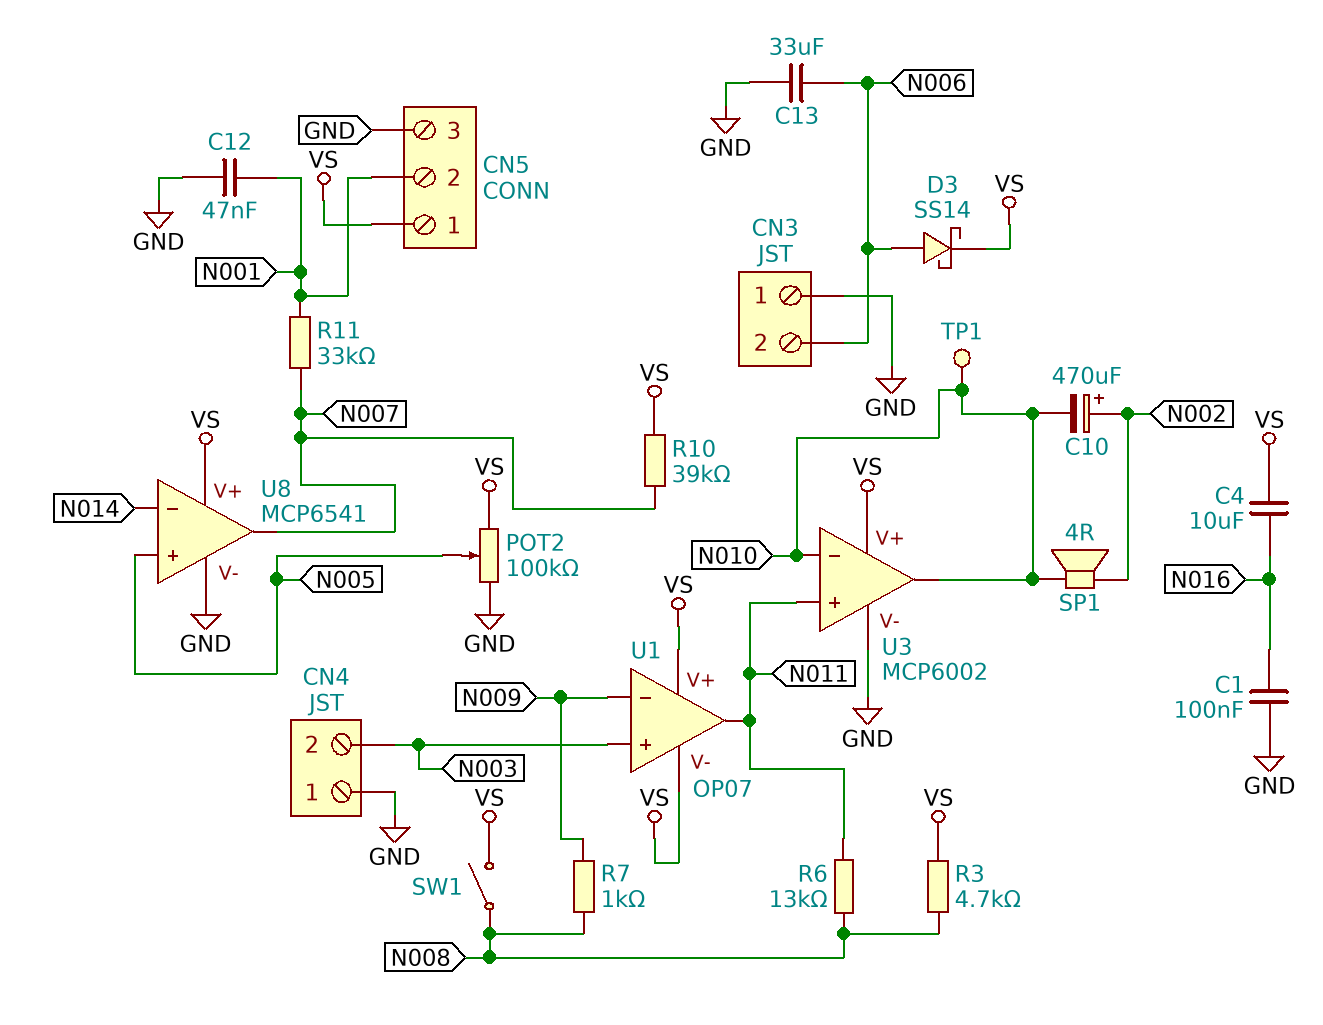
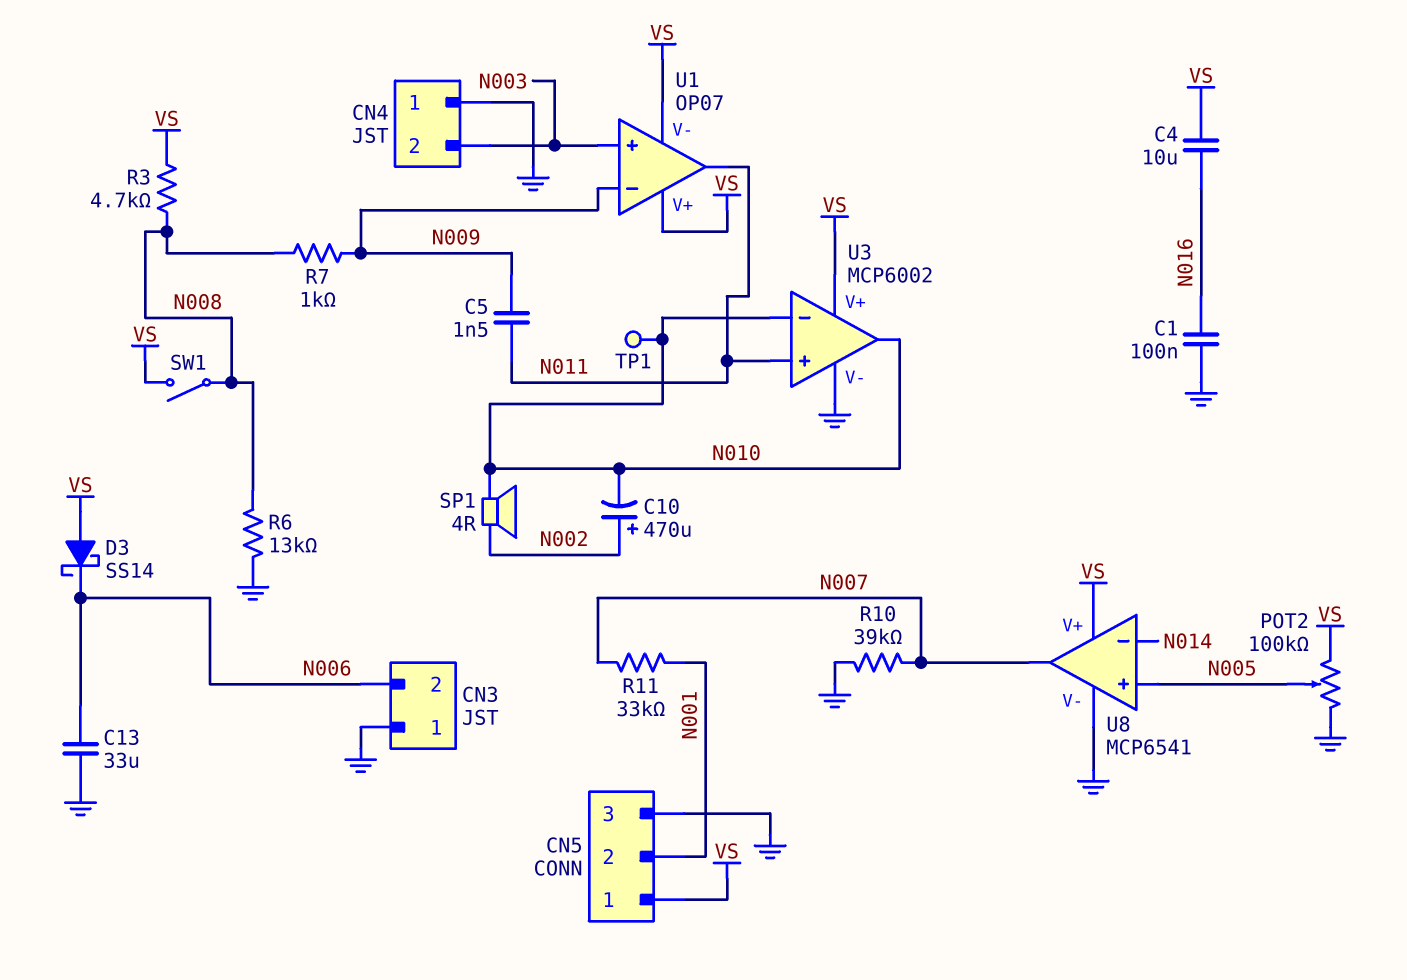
C5: none -> 1.5nF (N009, N011)
C12: 47nF (GND, N001) -> none
D3: schottky SS14 (A N006, K VS) -> schottky SS14 (A VS, K N006)
R6: 13k (N008, N011) -> 13k (GND, N008)
R10: 39k (N007, VS) -> 39k (GND, N007)

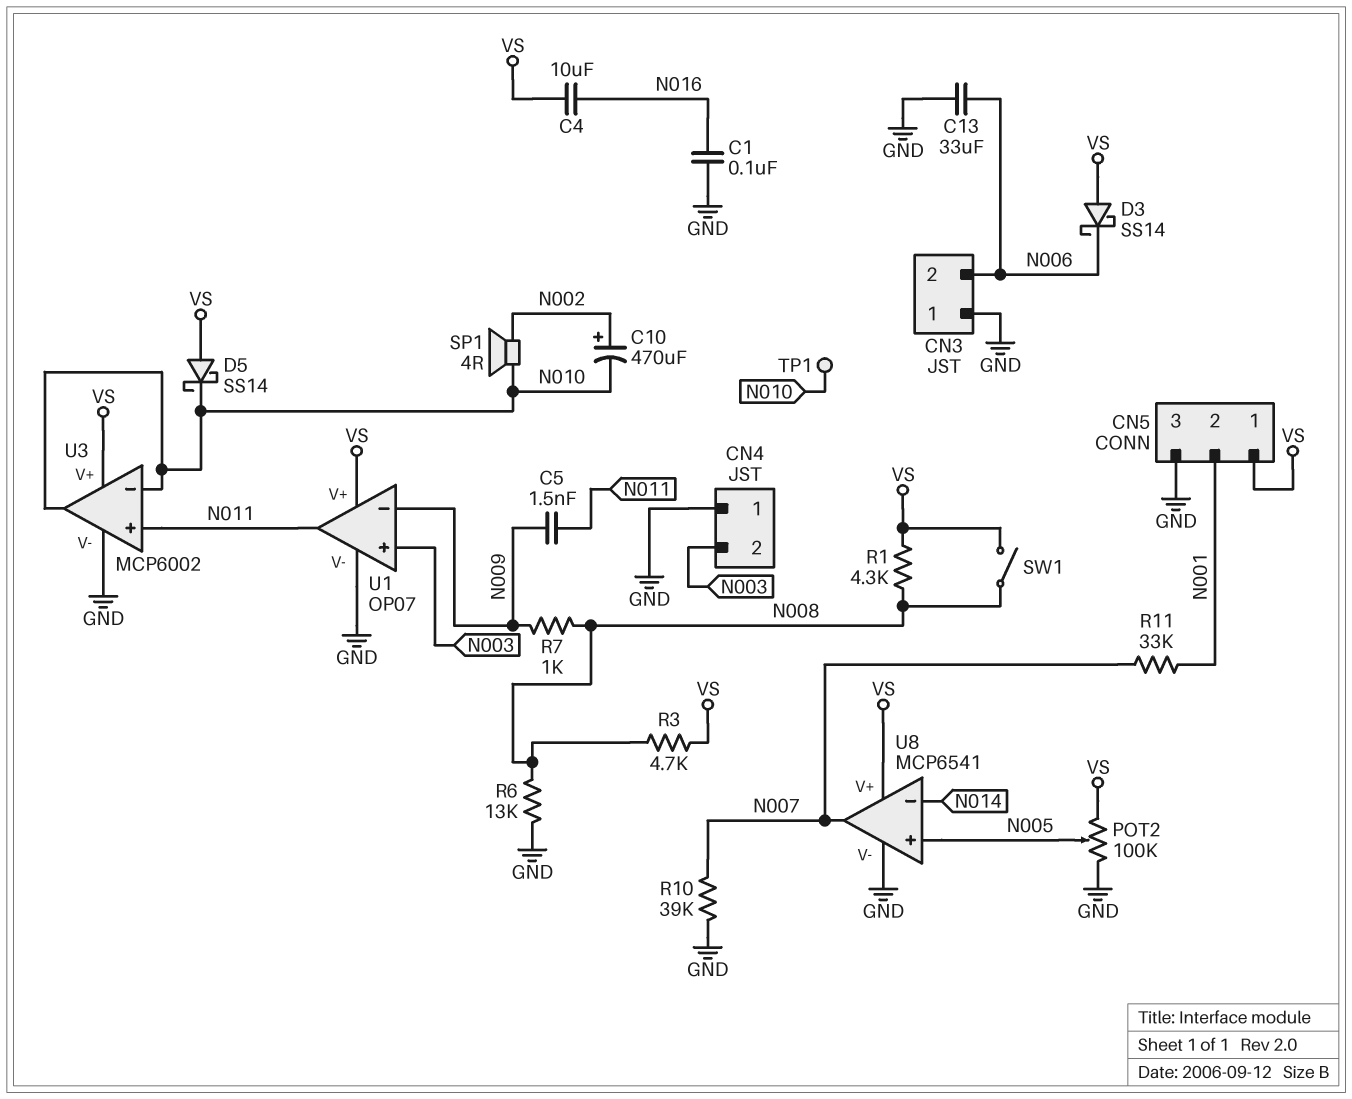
D5: none -> schottky SS14 (A VS, K N010)
R1: none -> 4.3k (N008, VS)
U1 pin V-: VS -> GND

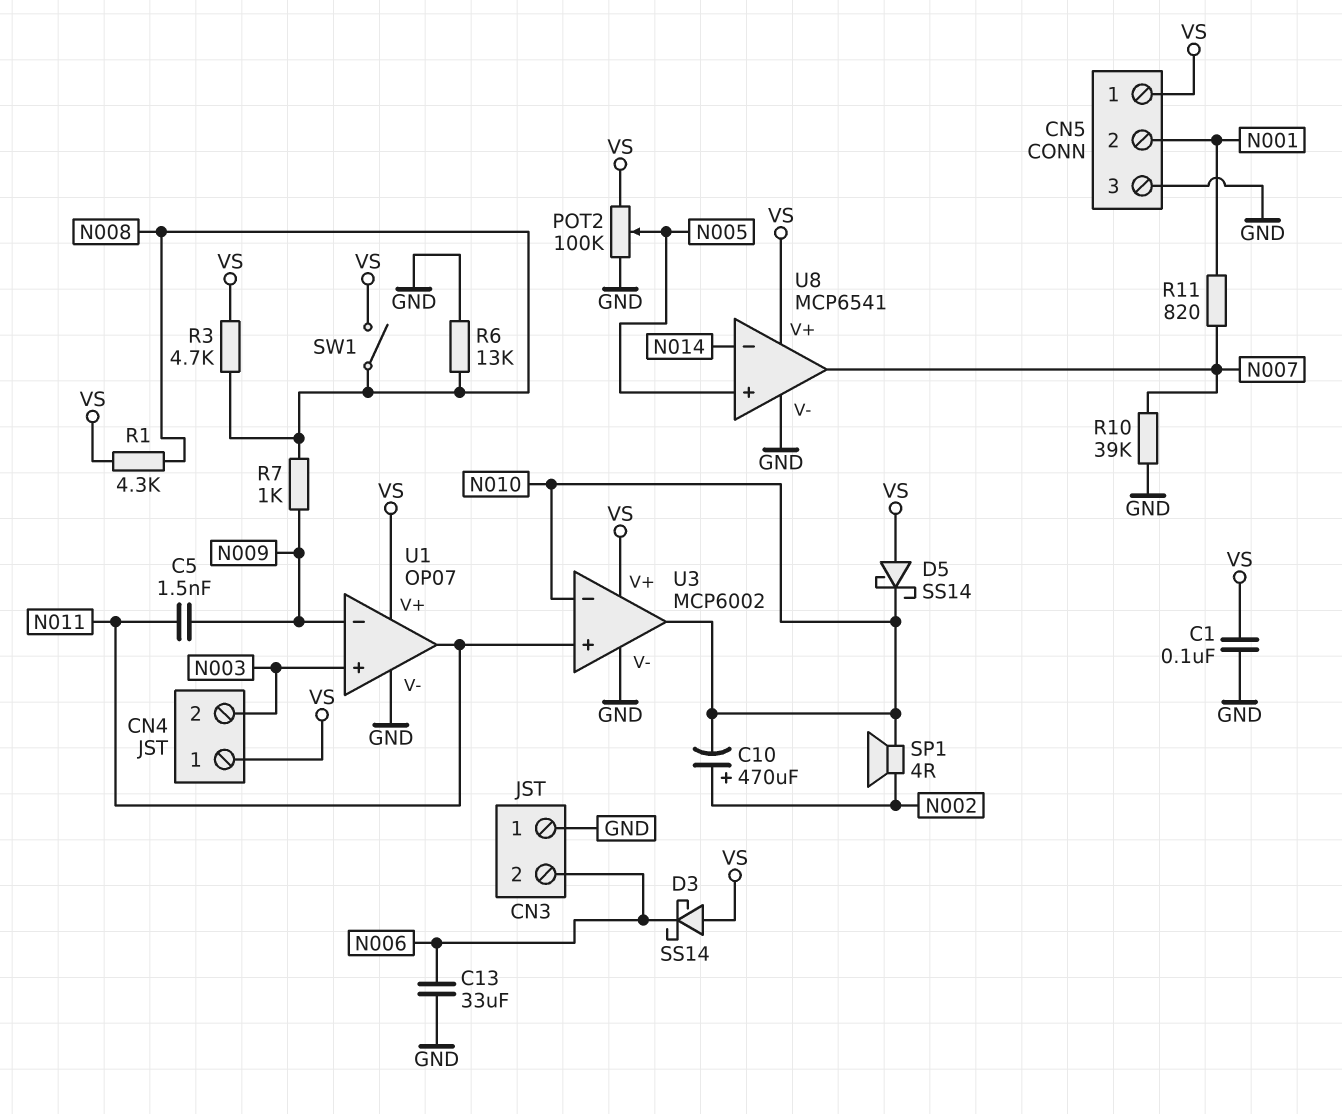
C1: 100nF (GND, N016) -> 100nF (GND, VS)
C4: 10uF (N016, VS) -> none
CN4 pin 1: GND -> VS
R11: 33k (N001, N007) -> 820 (N001, N007)
TP1: test point (N010) -> none

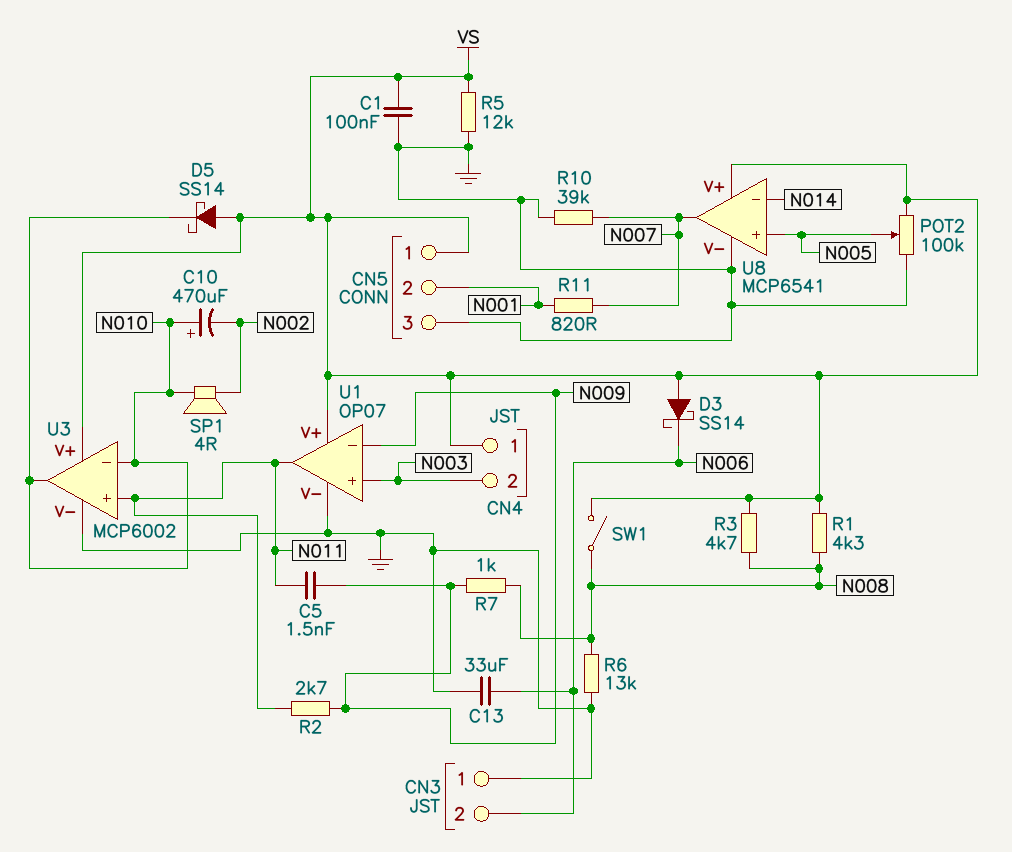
C10: 470uF (plus N002, minus N010) -> 470uF (plus N010, minus N002)
R2: none -> 2.7k (N009, N011)
R5: none -> 12k (GND, VS)

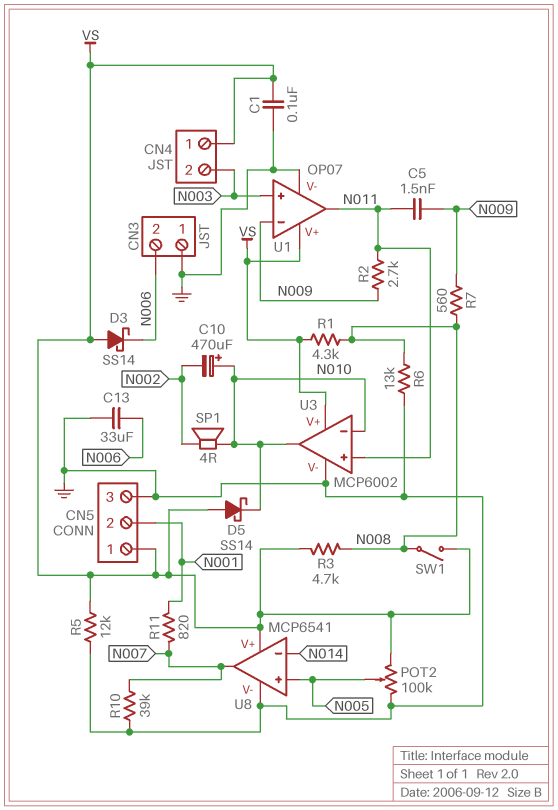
R7: 1k (N008, N009) -> 560 (N008, N009)

